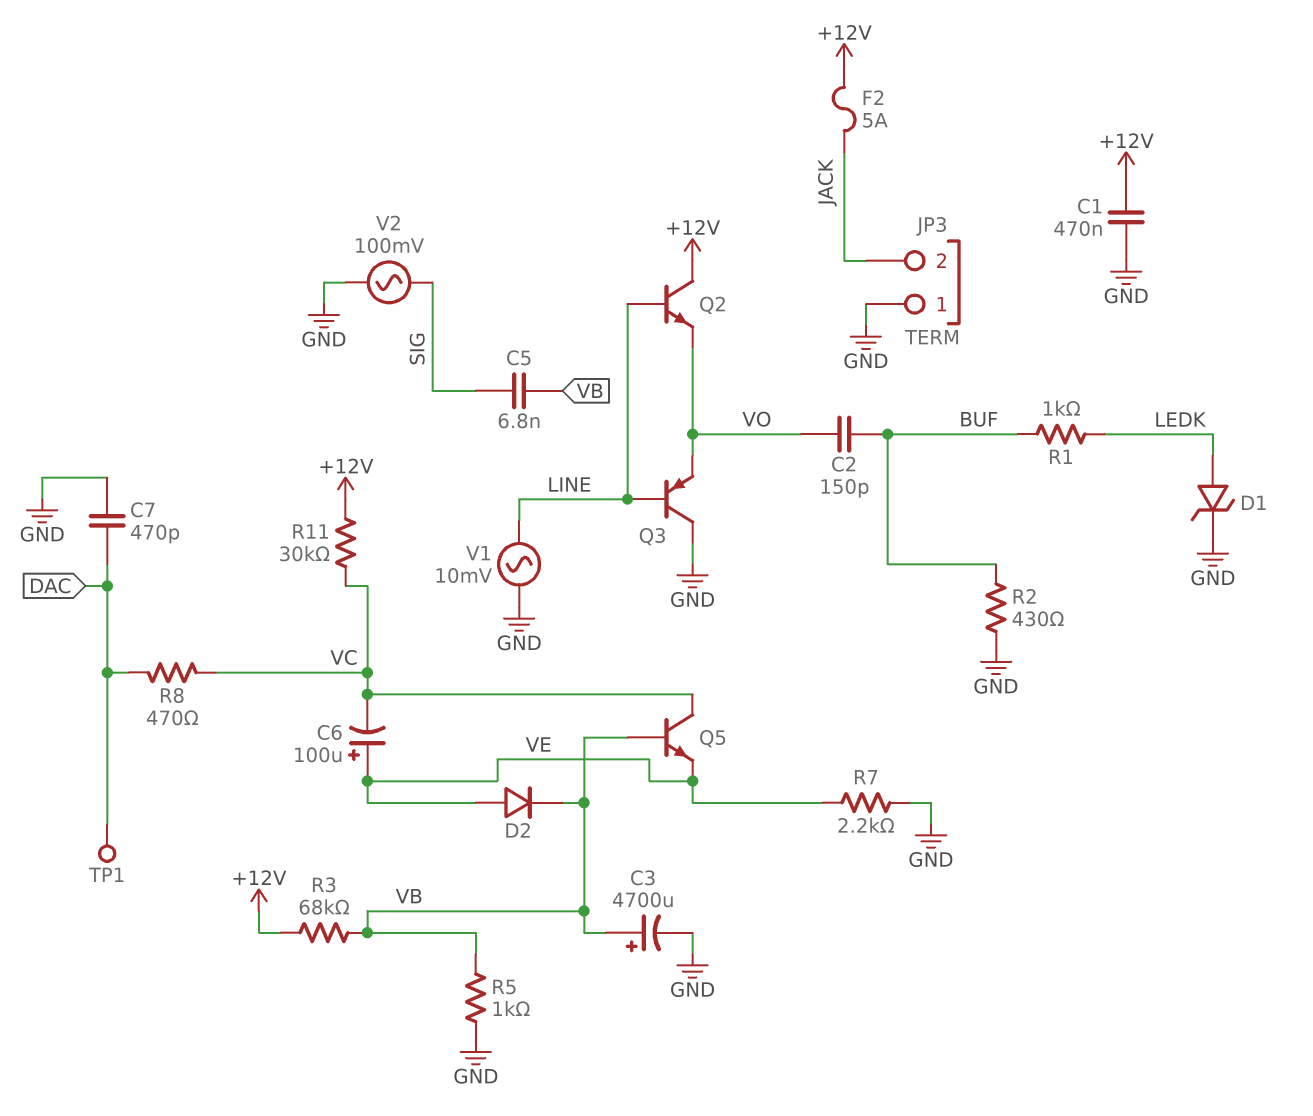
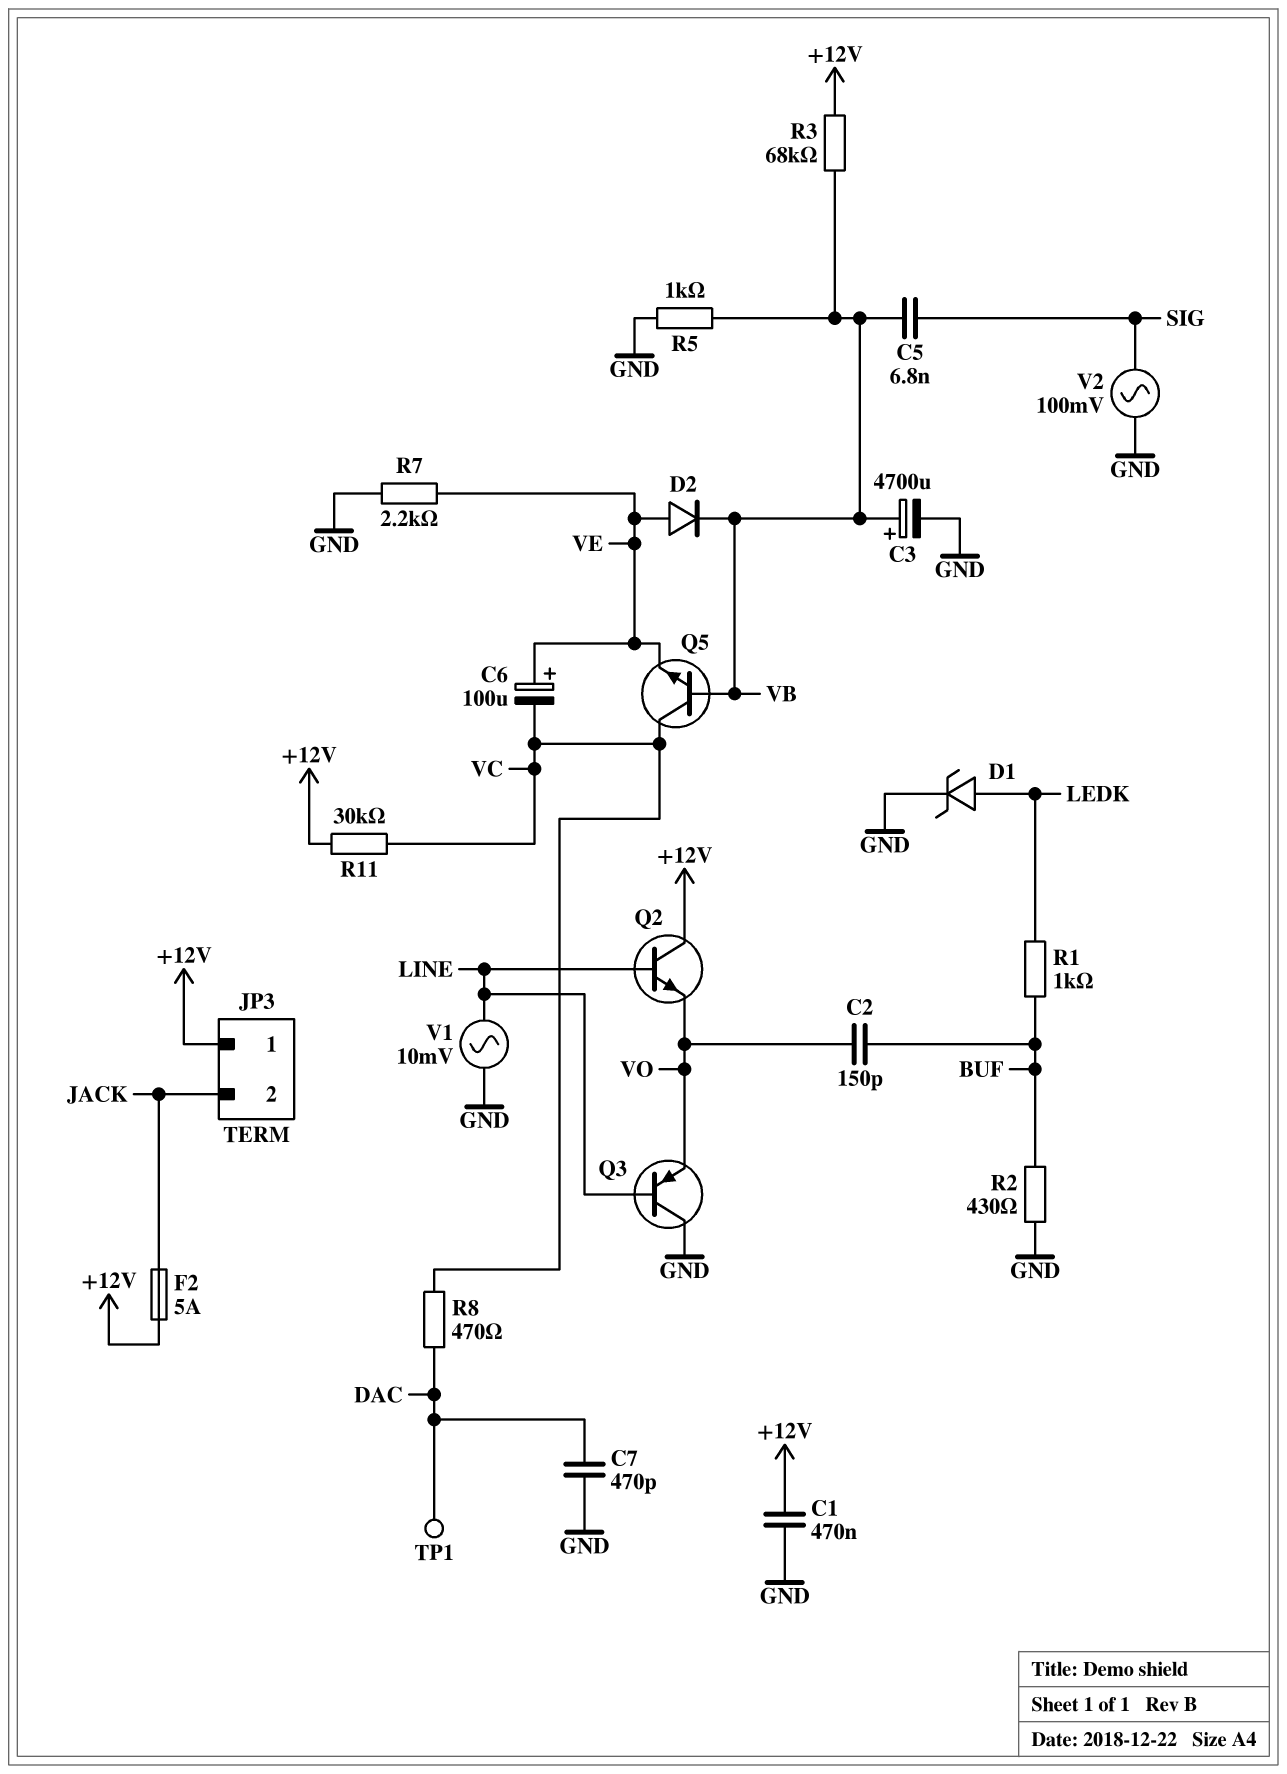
JP3 pin 1: GND -> +12V

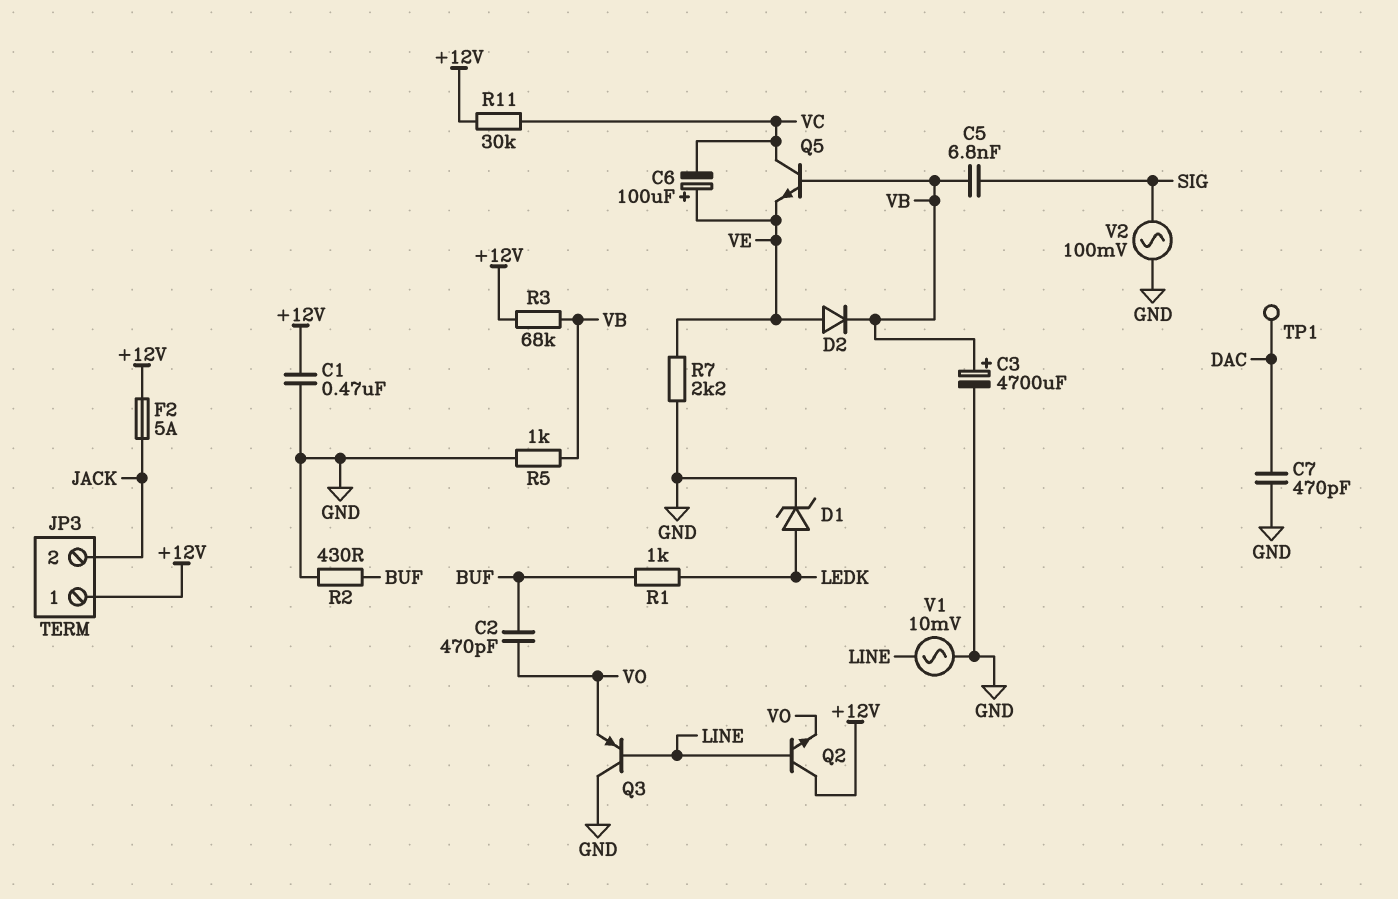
C2: 150pF (BUF, VO) -> 470pF (BUF, VO)
R8: 470 (DAC, VC) -> none

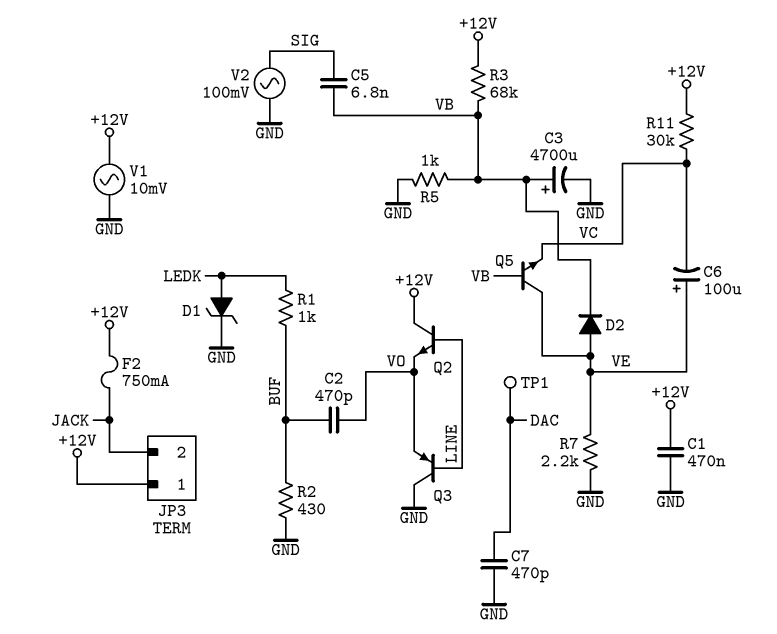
F2: 5A (+12V, JACK) -> 750mA (+12V, JACK)
Q5: NPN (B VB, C VC, E VE) -> NPN (B VB, C VE, E VC)
V1: AC 10mV (GND, LINE) -> AC 10mV (+12V, GND)

